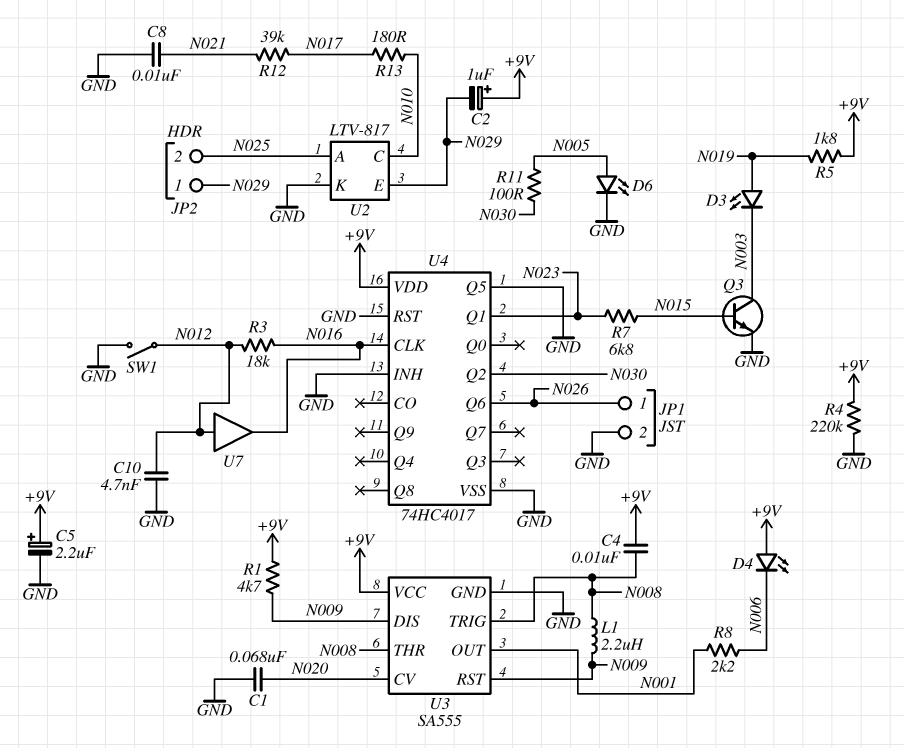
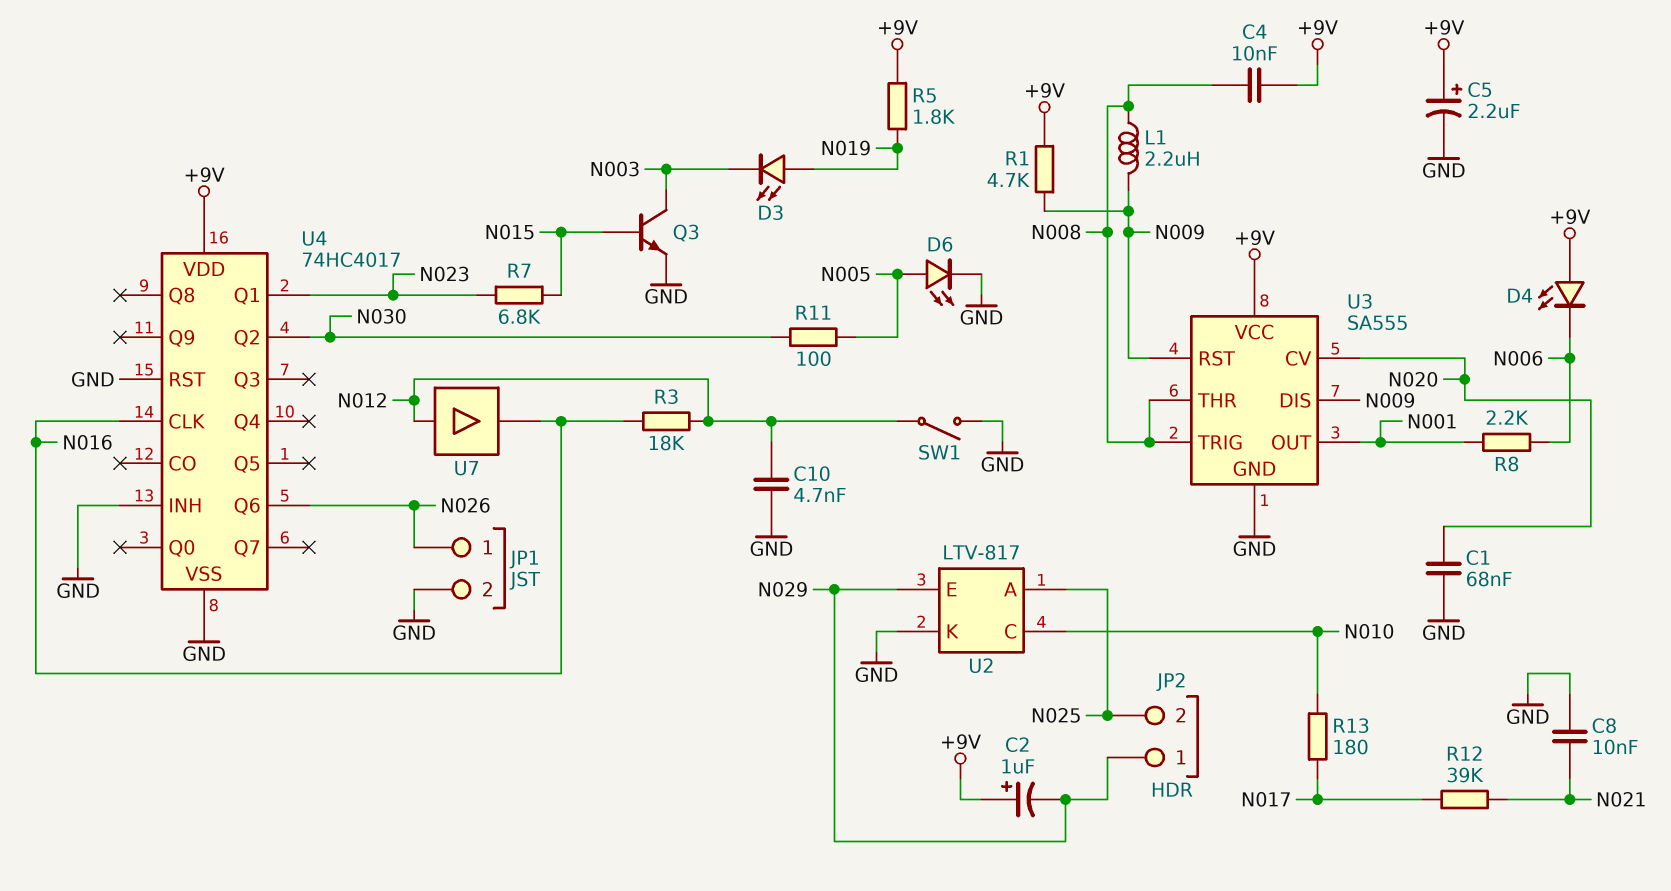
R4: 220k (+9V, GND) -> none
U4 pin Q5: GND -> none

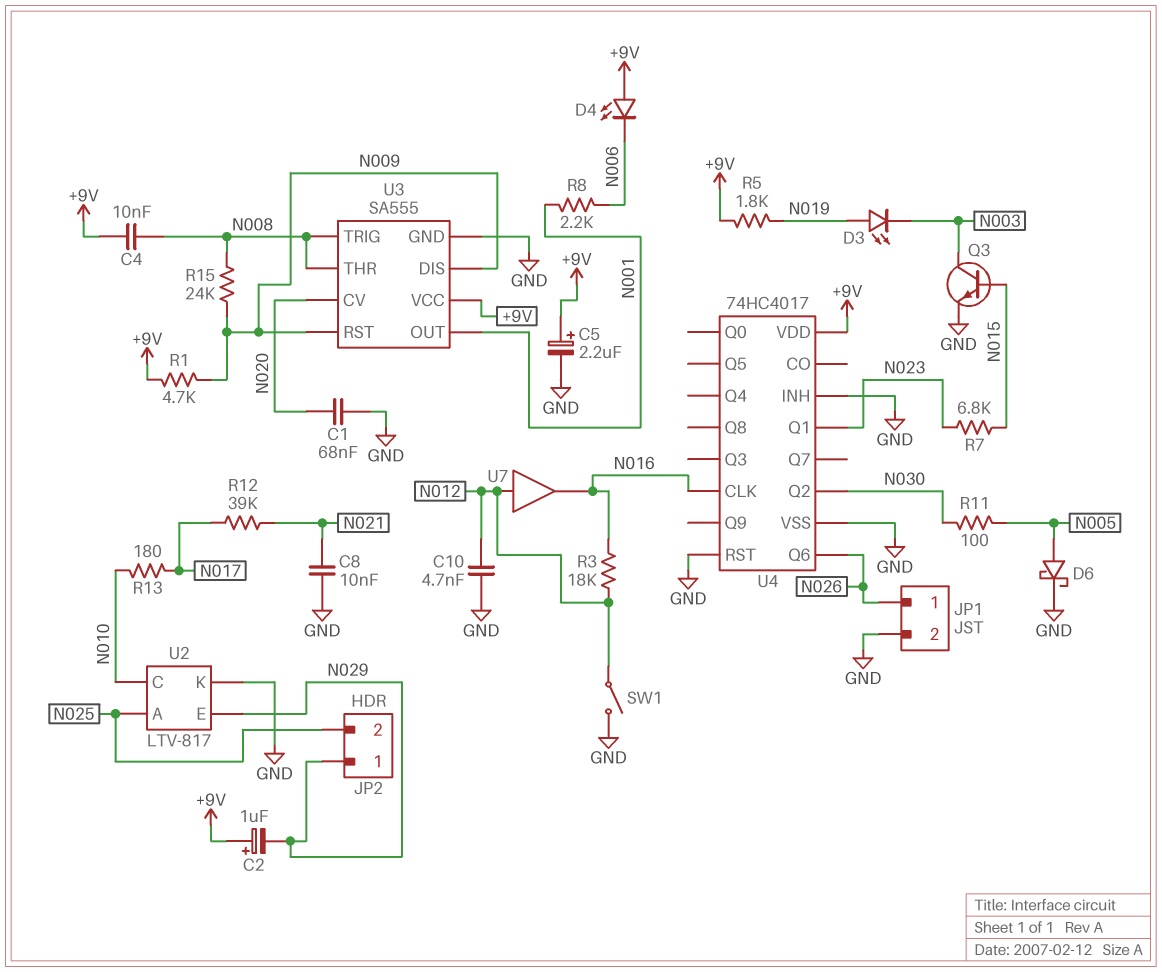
D6: LED (A N005, K GND) -> schottky (A N005, K GND)
L1: 2.2uH (N008, N009) -> none
R15: none -> 24k (N008, N009)

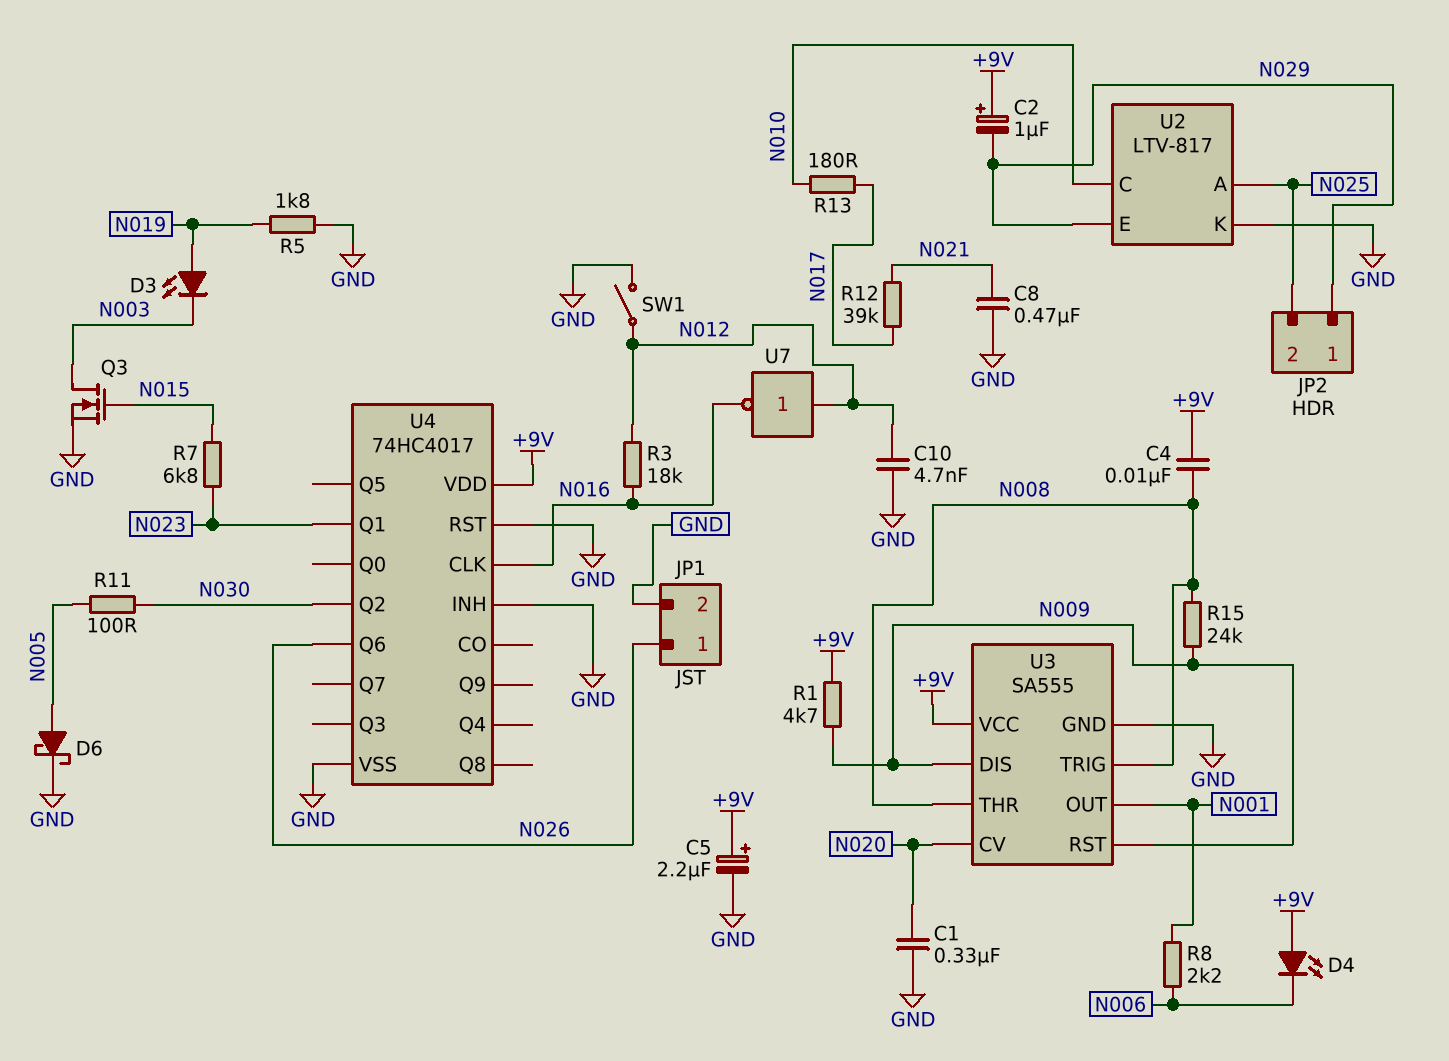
C1: 68nF (GND, N020) -> 330nF (GND, N020)
C8: 10nF (GND, N021) -> 470nF (GND, N021)
Q3: NPN (B N015, C N003, E GND) -> NMOS (G N015, D N003, S GND)
R5: 1.8k (+9V, N019) -> 1.8k (GND, N019)
U7: buffer (in N012, out N016) -> NOT (in N012, out N016)

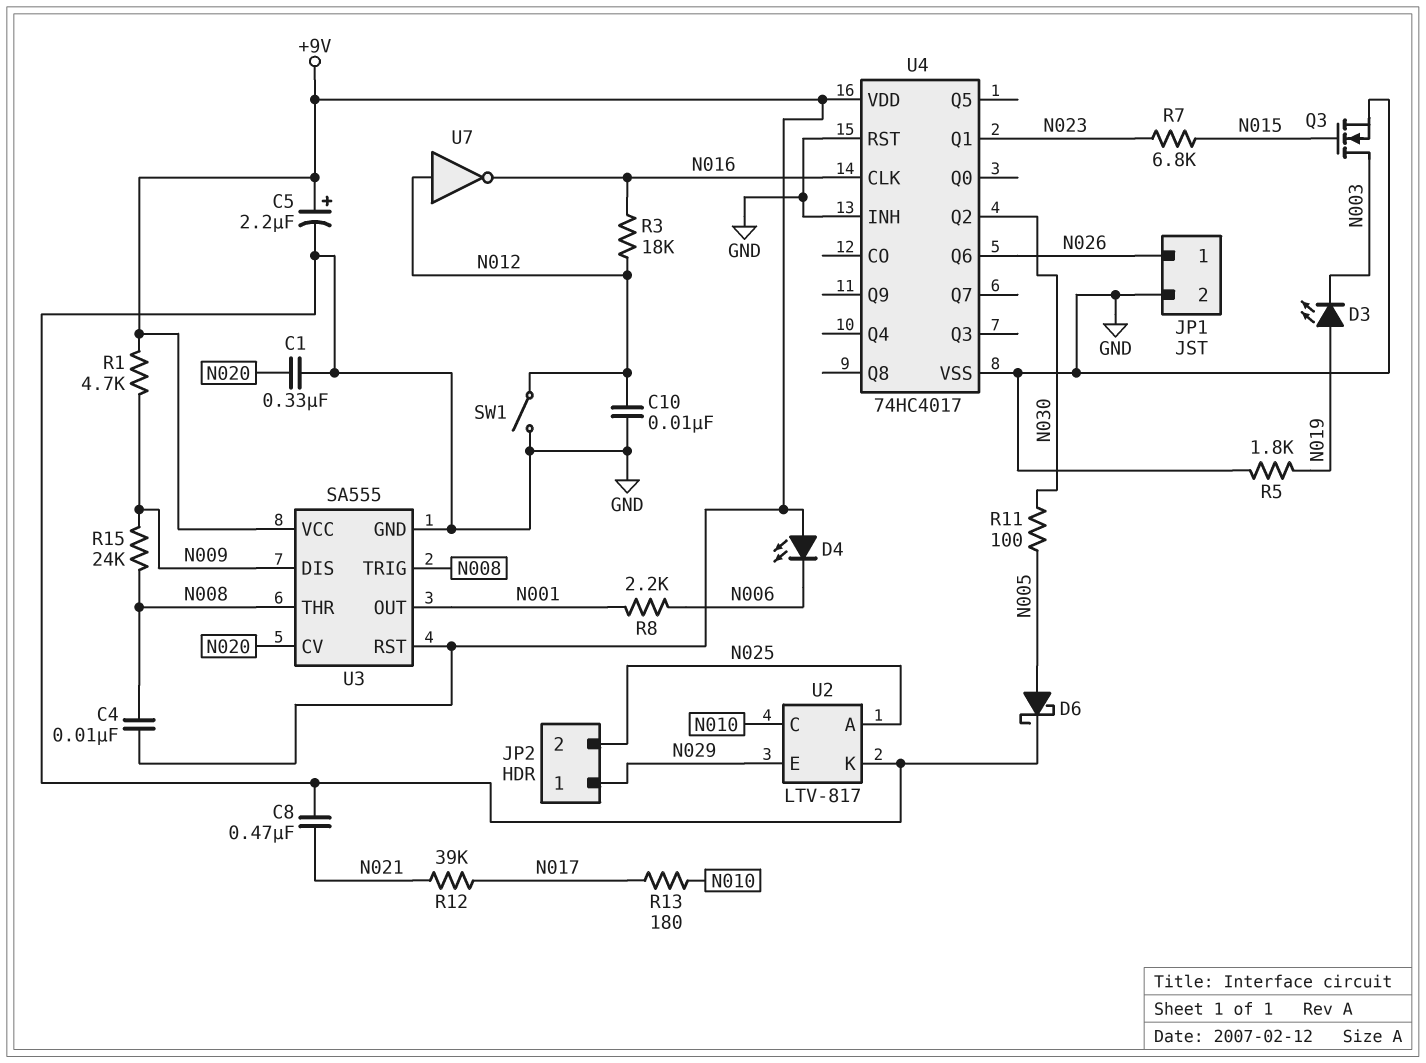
C2: 1uF (plus +9V, minus N029) -> none
C10: 4.7nF (GND, N012) -> 10nF (GND, N012)
U3 pin RST: N009 -> +9V

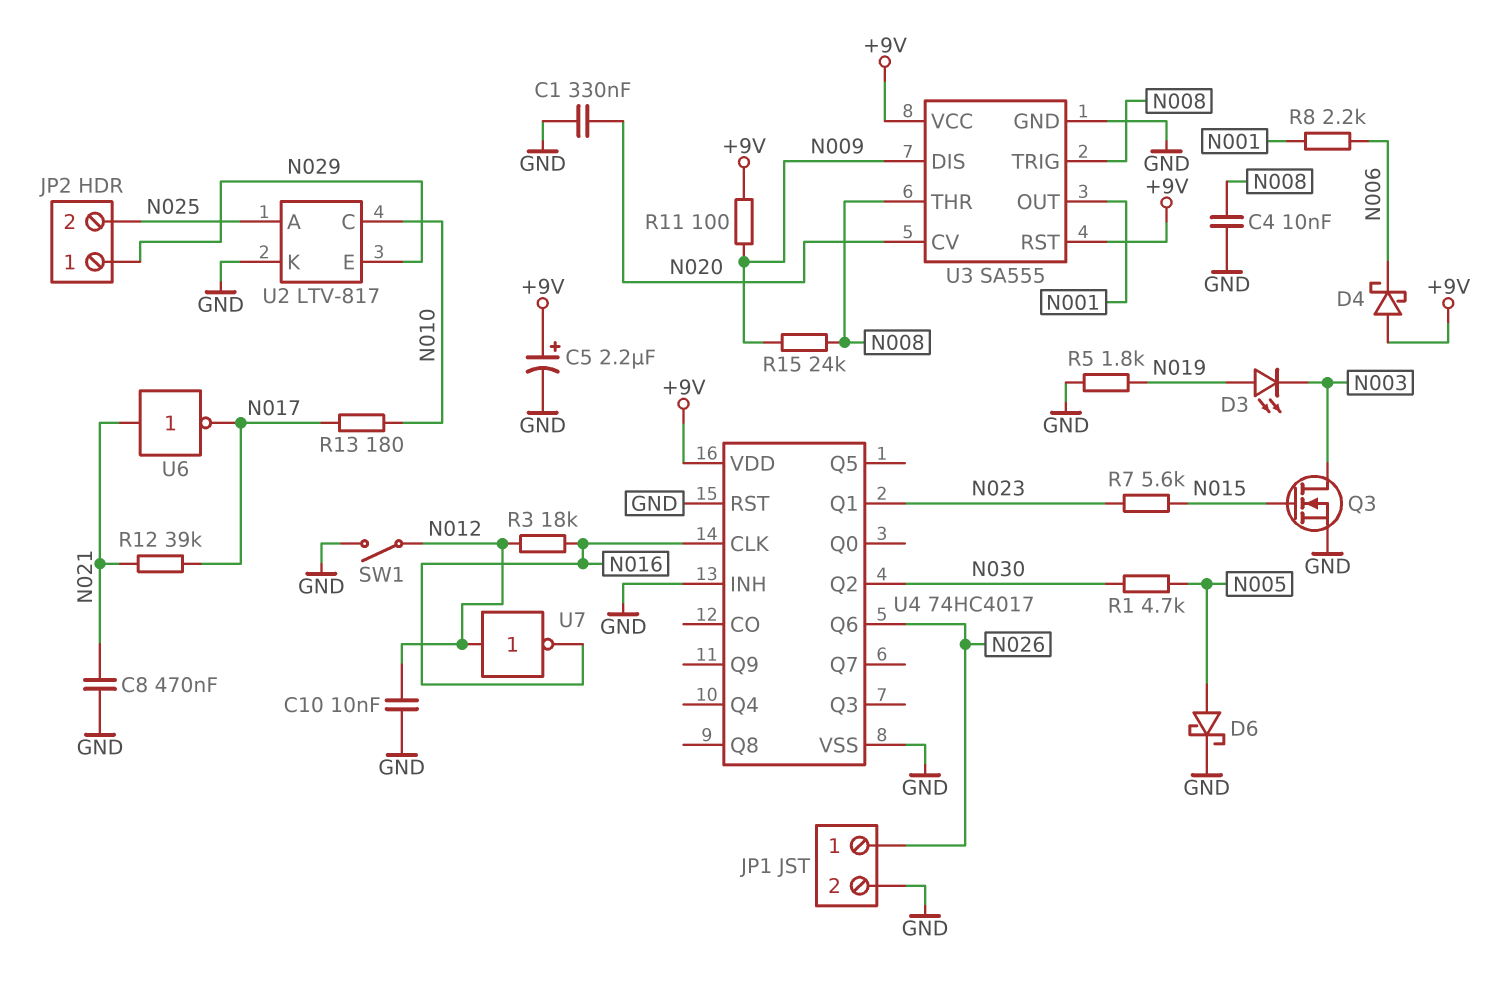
C4: 10nF (+9V, N008) -> 10nF (GND, N008)
D4: LED (A +9V, K N006) -> schottky (A +9V, K N006)
R1: 4.7k (+9V, N009) -> 4.7k (N005, N030)
R7: 6.8k (N015, N023) -> 5.6k (N015, N023)
R11: 100 (N005, N030) -> 100 (+9V, N009)
U6: none -> NOT (in N021, out N017)

